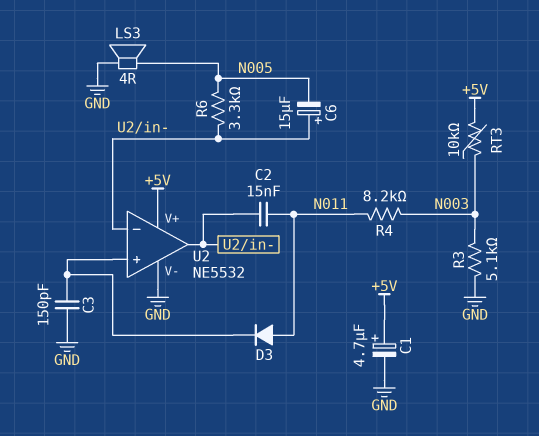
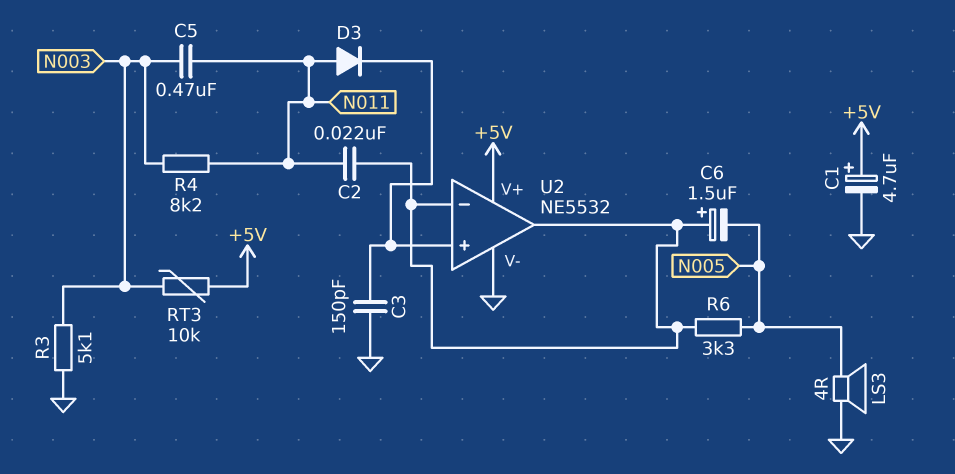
C2: 15nF (N011, U2/in-) -> 22nF (N011, U2/in-)
C5: none -> 470nF (N003, N011)
C6: 15uF (plus U2/in-, minus N005) -> 1.5uF (plus U2/in-, minus N005)

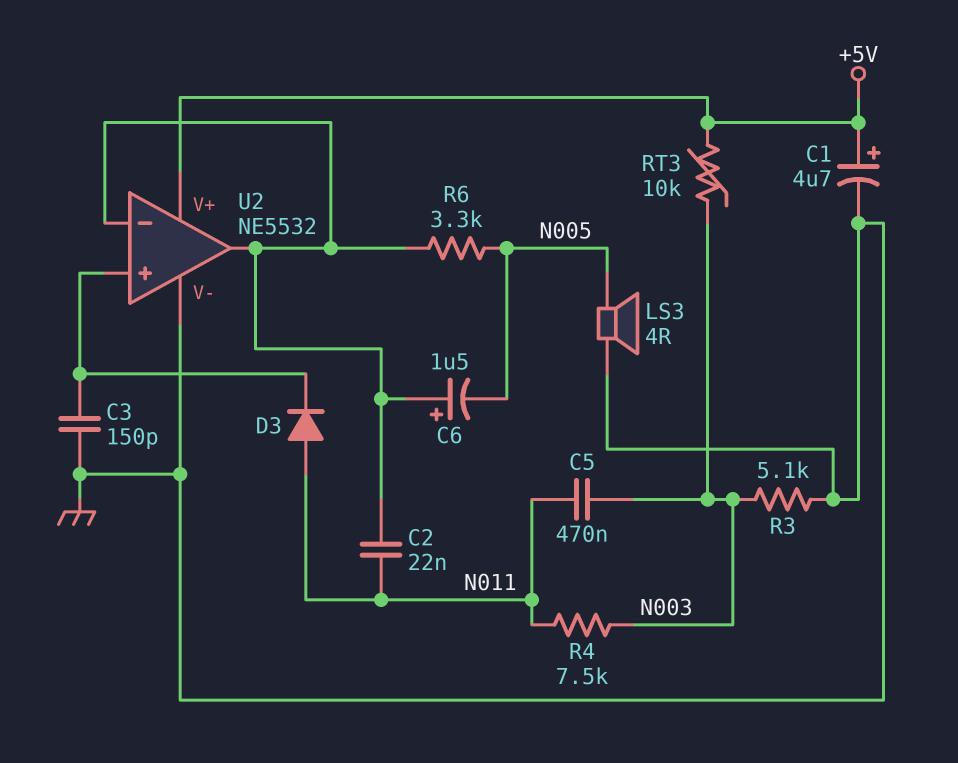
R4: 8.2k (N003, N011) -> 7.5k (N003, N011)

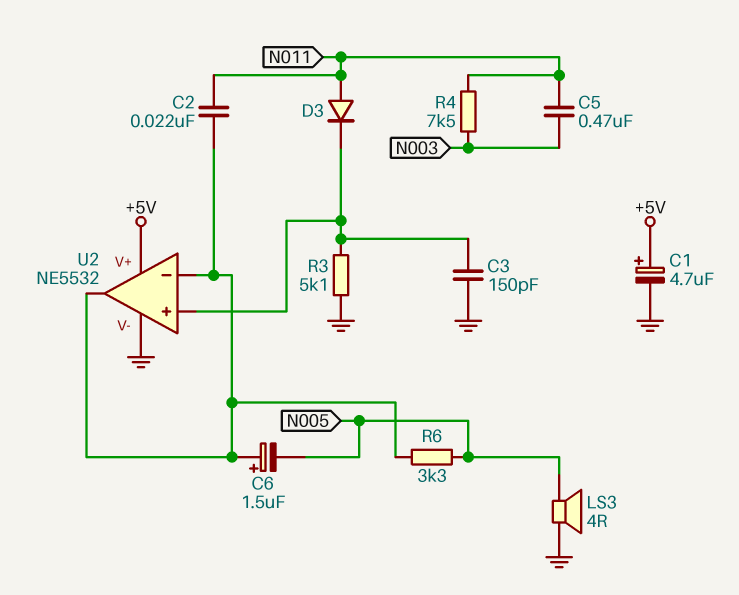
R3: 5.1k (GND, N003) -> 5.1k (GND, U2/in+)
RT3: 10k (+5V, N003) -> none

